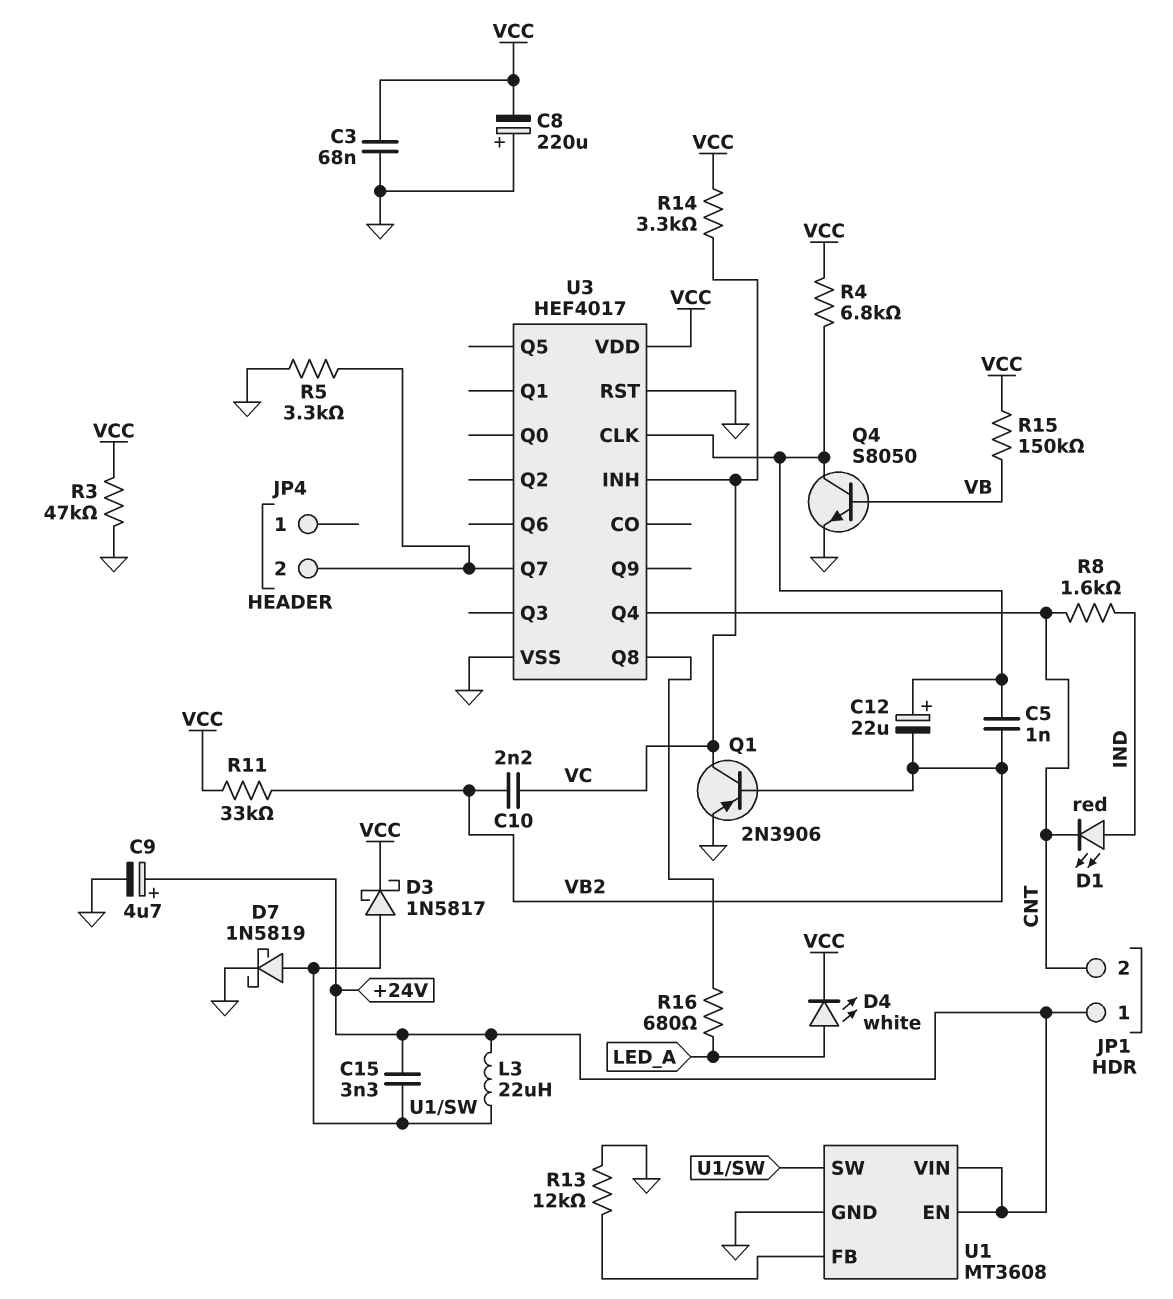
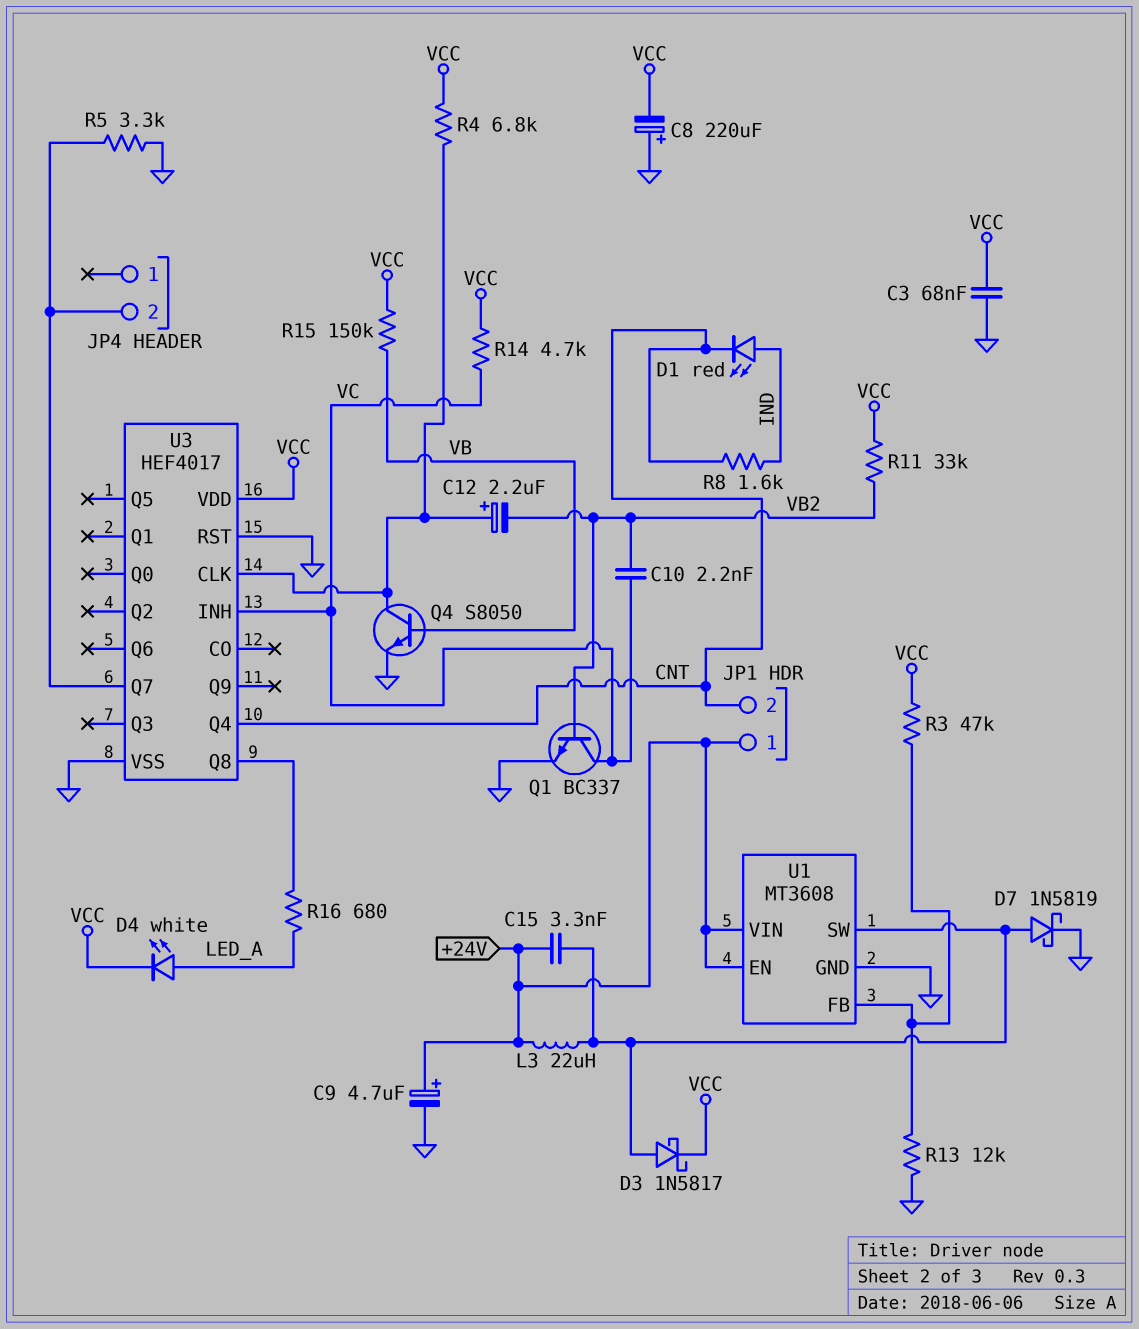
C5: 1nF (U3/CLK, VB2) -> none
C12: 22uF (plus U3/CLK, minus VB2) -> 2.2uF (plus U3/CLK, minus VB2)
Q1: PNP 2N3906 (B VB2, C VC, E GND) -> NPN BC337 (B VB2, C VC, E GND)
R3: 47k (GND, VCC) -> 47k (U1/FB, VCC)
R14: 3.3k (VC, VCC) -> 4.7k (VC, VCC)

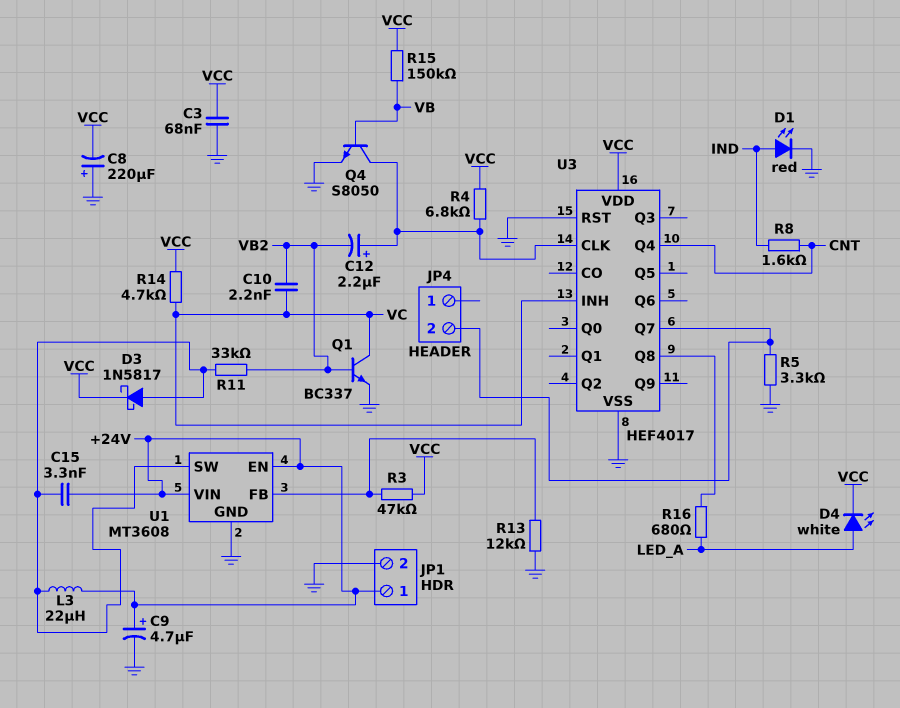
D1: LED red (A IND, K CNT) -> LED red (A IND, K GND)
D7: schottky 1N5819 (A U1/SW, K GND) -> none
JP1 pin 2: CNT -> GND
R11: 33k (VB2, VCC) -> 33k (U1/SW, VB2)

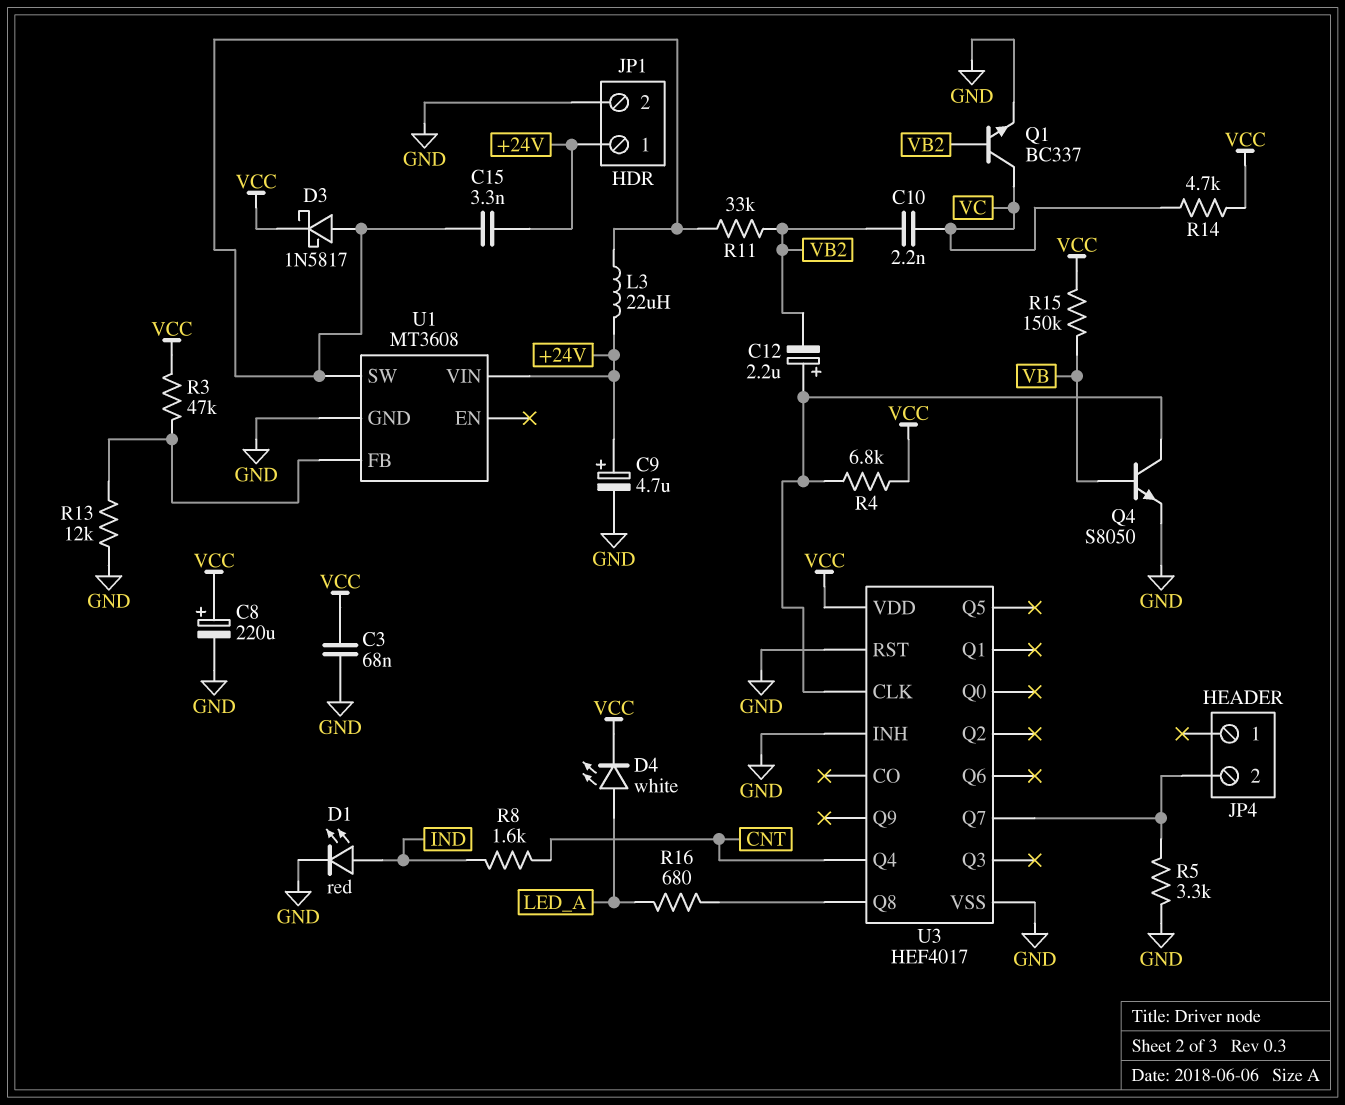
C8: 220uF (plus GND, minus VCC) -> 220uF (plus VCC, minus GND)
U1 pin EN: +24V -> none
U3 pin INH: VC -> GND

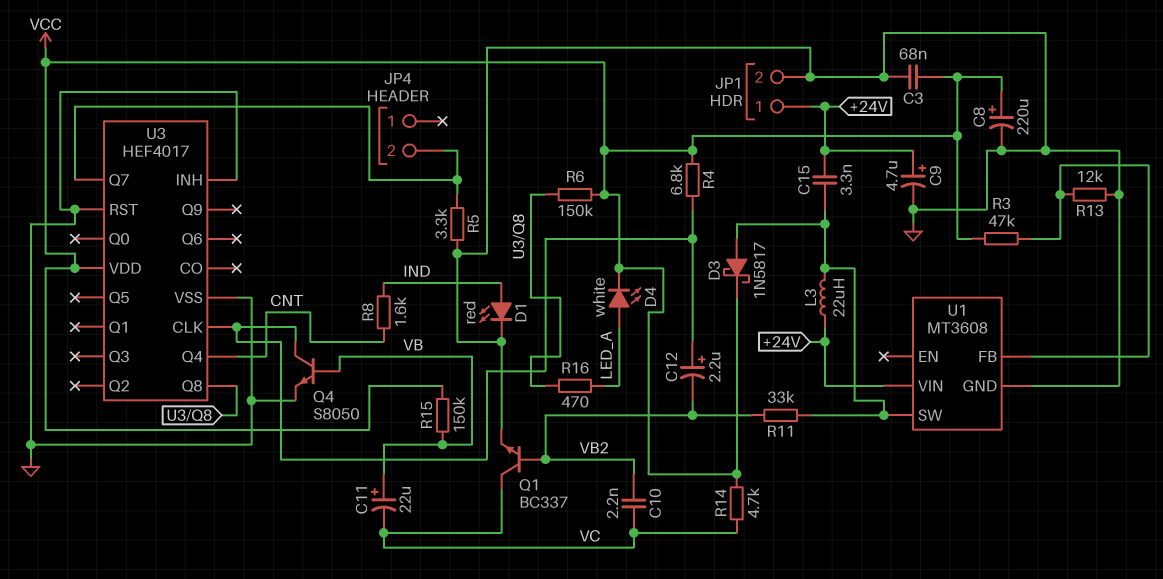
C11: none -> 22uF (plus VB, minus VC)
R6: none -> 150k (U3/Q8, VCC)
R16: 680 (LED_A, U3/Q8) -> 470 (LED_A, U3/Q8)

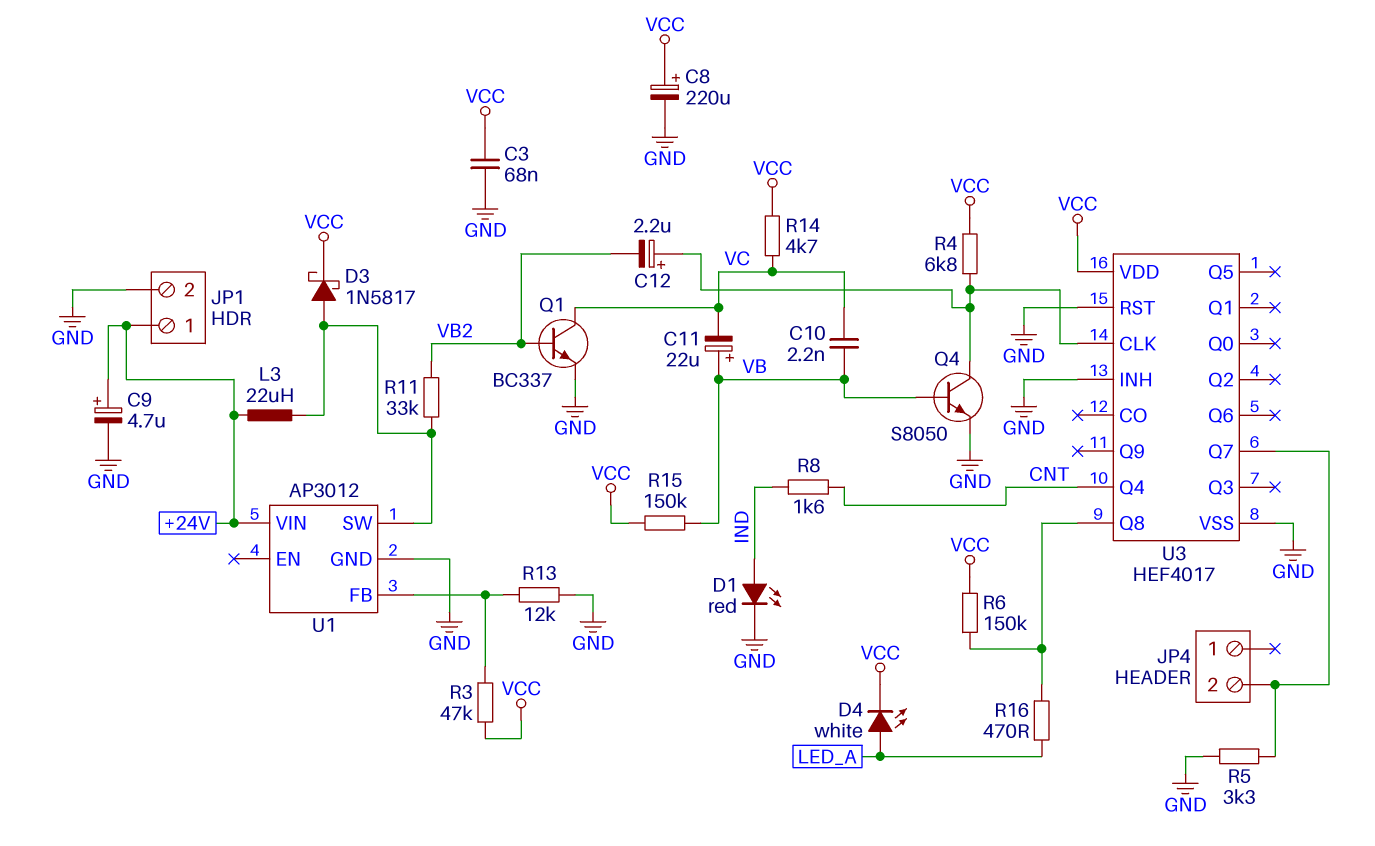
C10: 2.2nF (VB2, VC) -> 2.2nF (VB, VC)
C15: 3.3nF (+24V, U1/SW) -> none
U1: MT3608 -> AP3012

